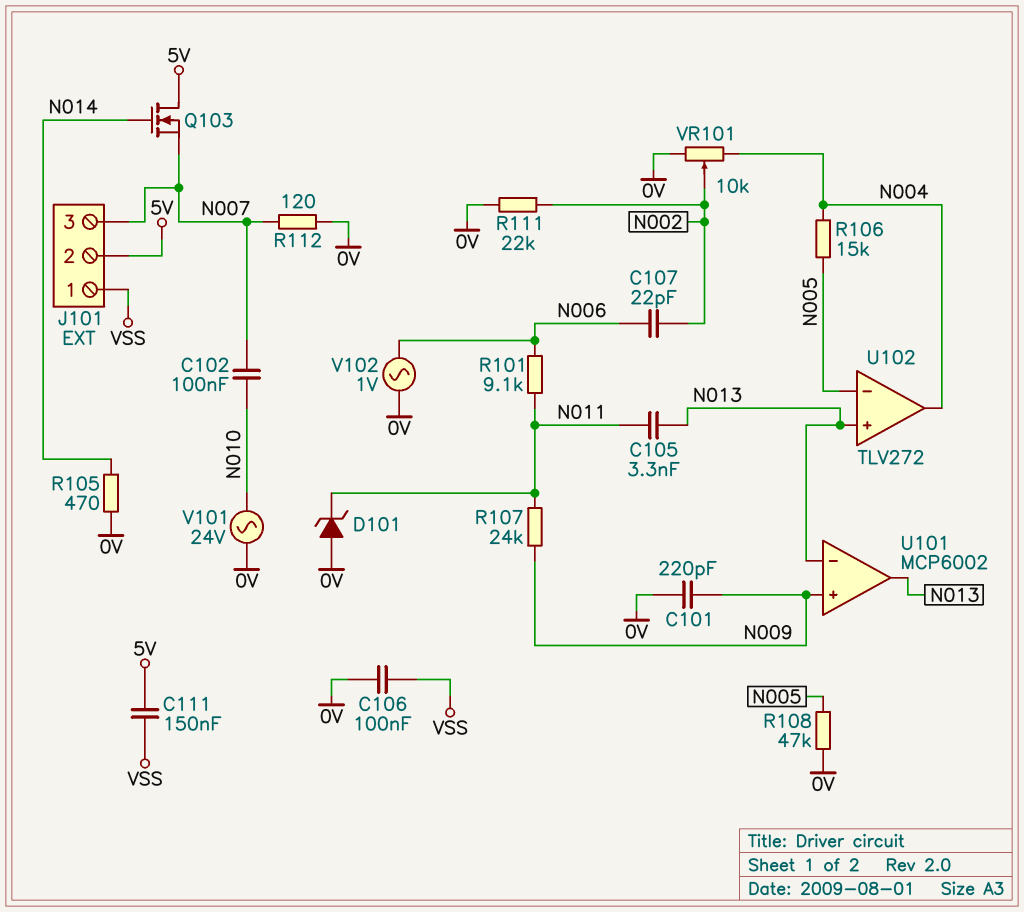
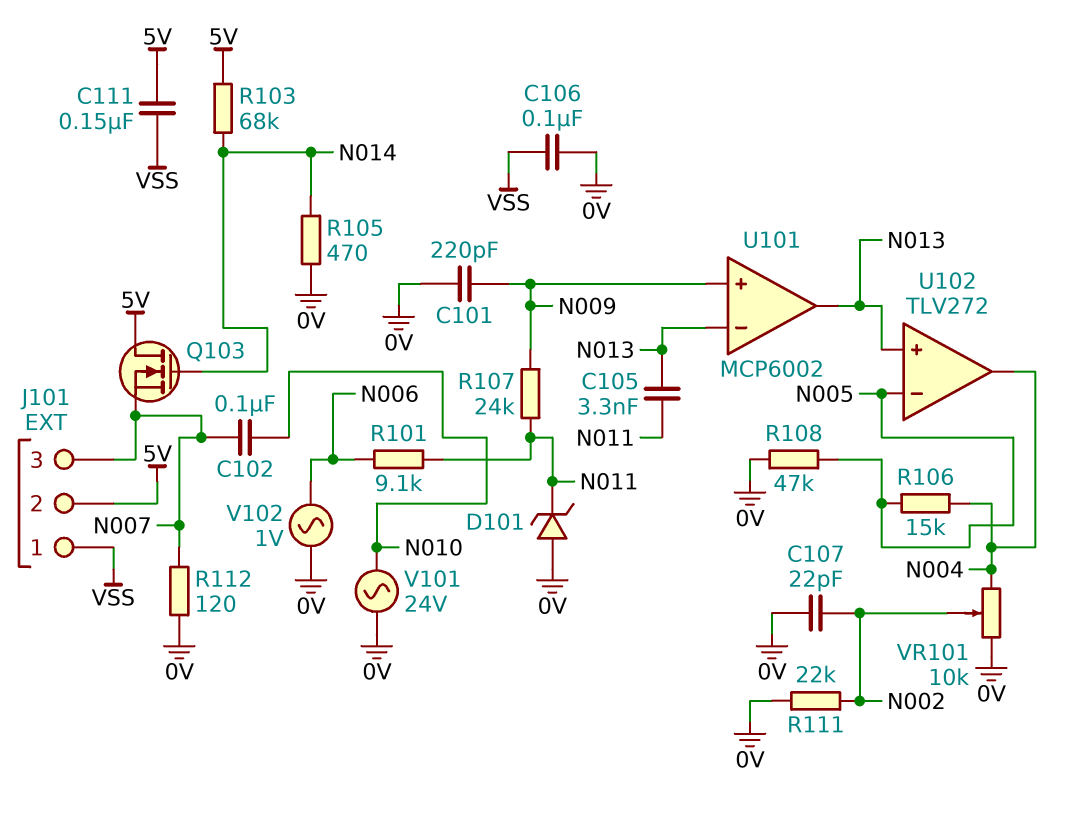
C107: 22pF (N002, N006) -> 22pF (0V, N002)
R103: none -> 68k (5V, N014)

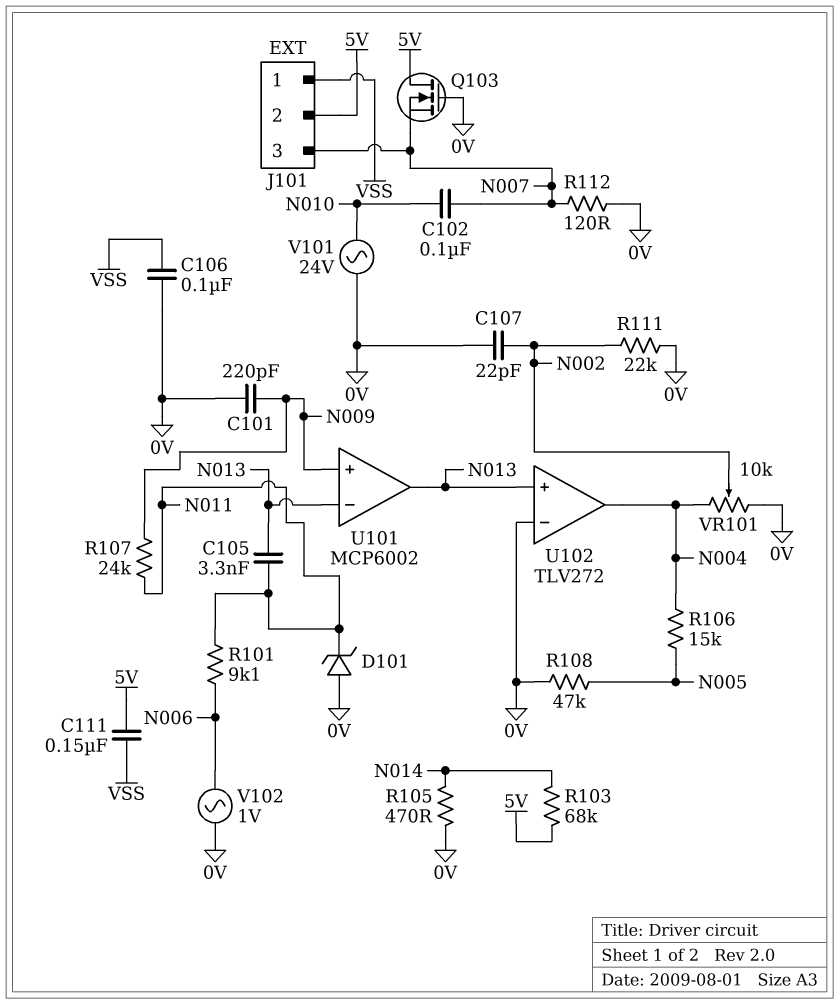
Q103: NMOS (G N014, D 5V, S N007) -> NMOS (G 0V, D 5V, S N007)
U102 pin in-: N005 -> 0V

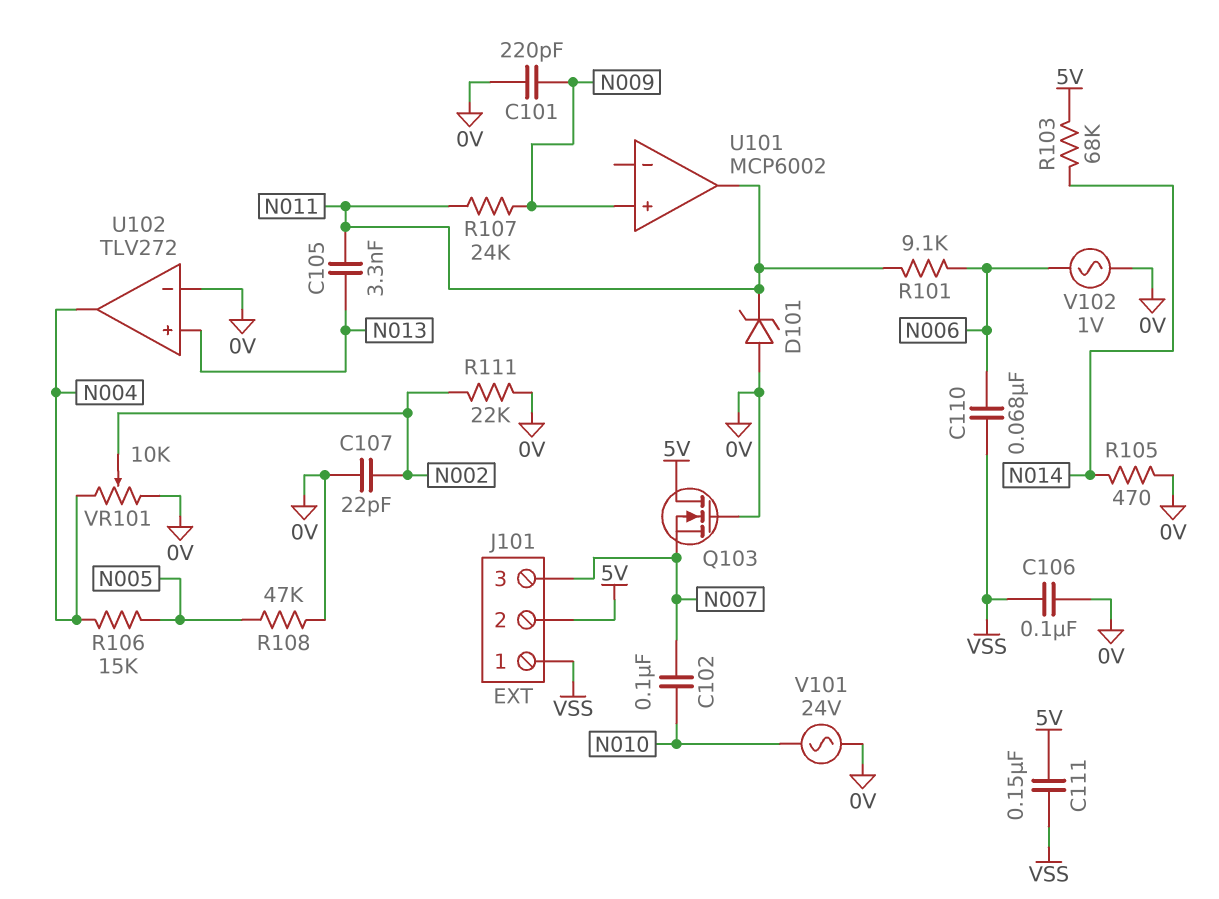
C110: none -> 68nF (N006, VSS)
R112: 120 (0V, N007) -> none
U101 pin in-: N013 -> none
U101 pin out: N013 -> N011

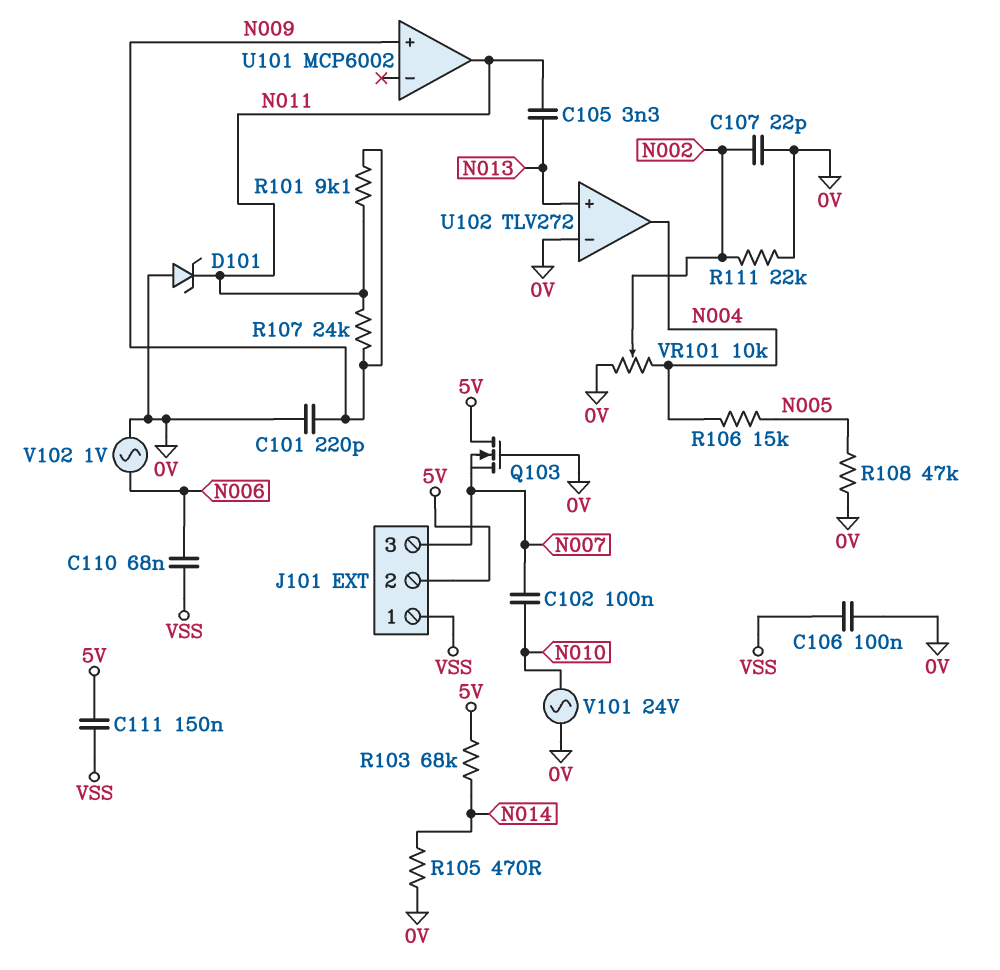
R101: 9.1k (N006, N011) -> 9.1k (N009, N011)

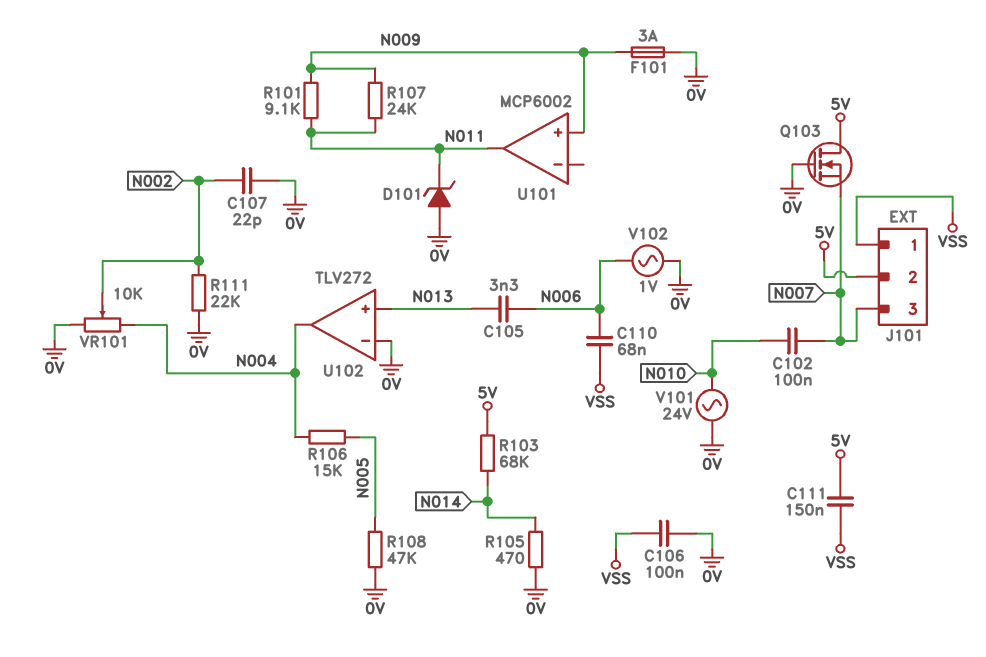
C101: 220pF (0V, N009) -> none
C105: 3.3nF (N011, N013) -> 3.3nF (N006, N013)
F101: none -> 3A (0V, N009)

